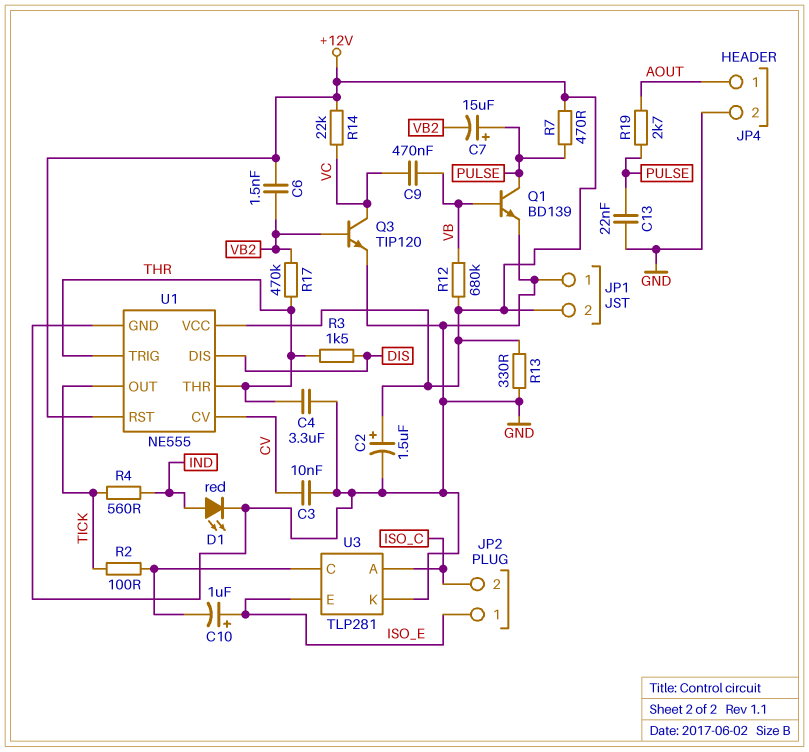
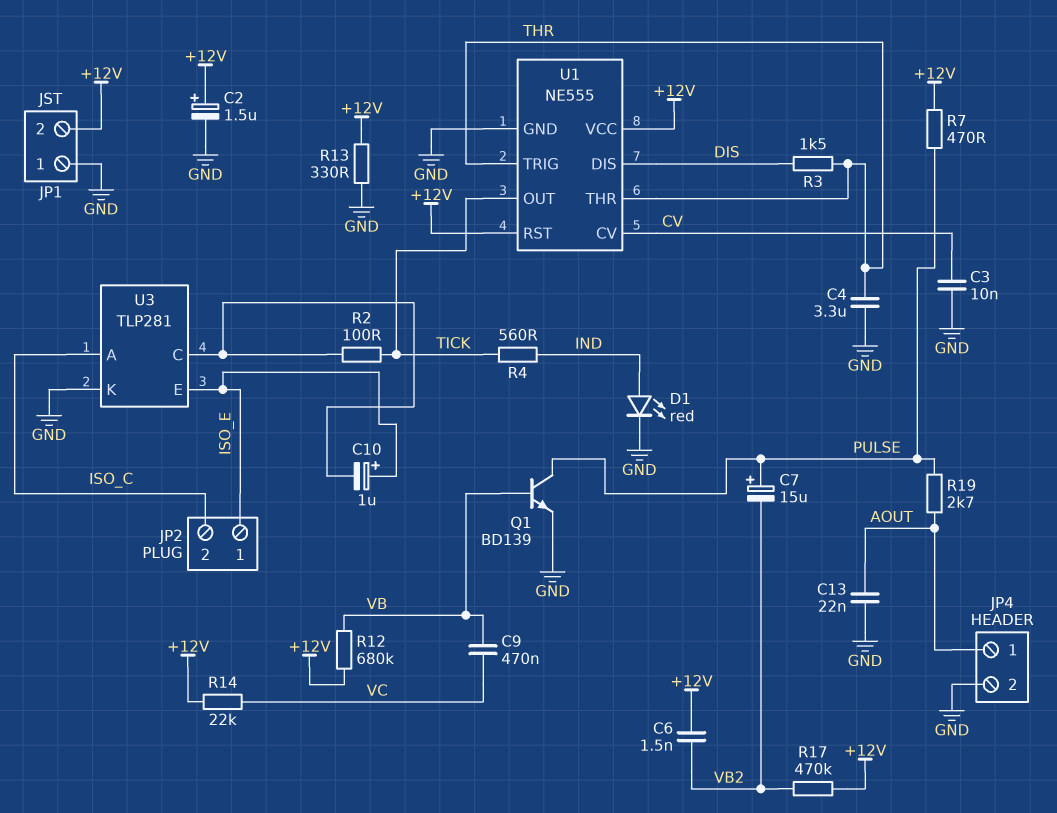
C13: 22nF (GND, PULSE) -> 22nF (AOUT, GND)
Q3: NPN TIP120 (B VB2, C VC, E GND) -> none
R17: 470k (THR, VB2) -> 470k (+12V, VB2)

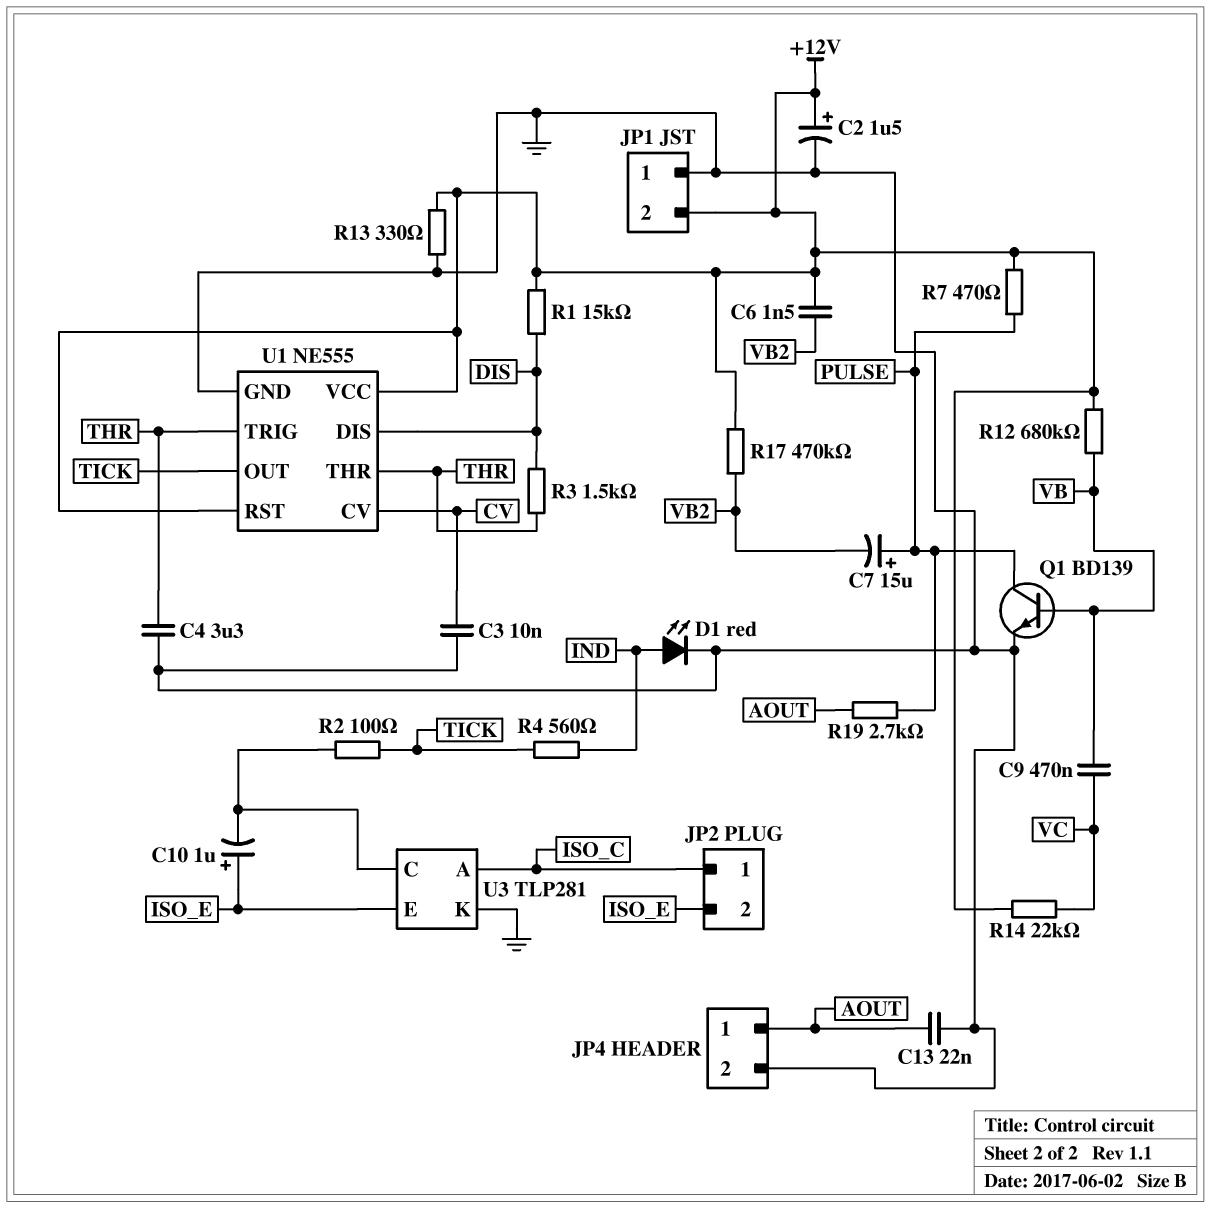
JP2 pin 1: ISO_E -> ISO_C
JP2 pin 2: ISO_C -> ISO_E
R1: none -> 15k (+12V, DIS)

